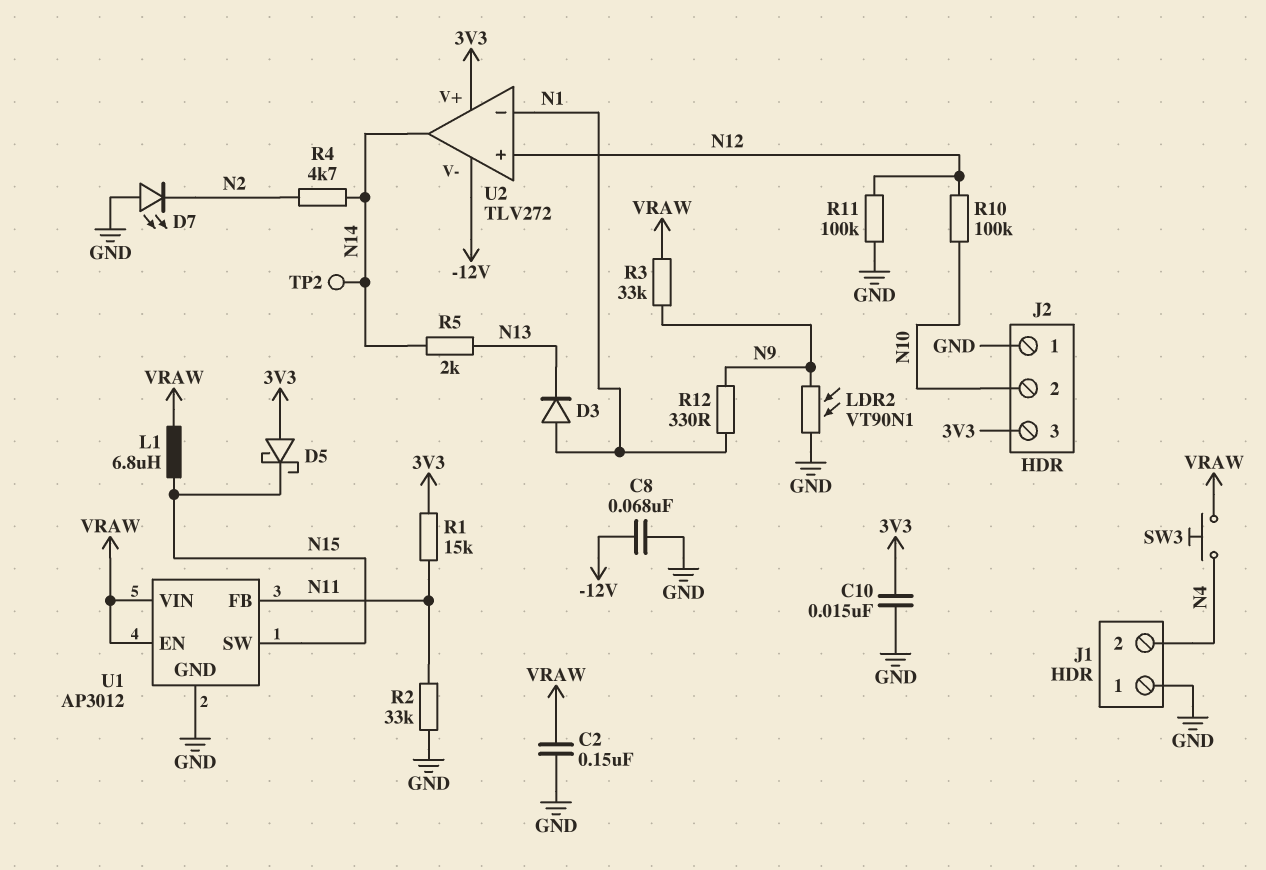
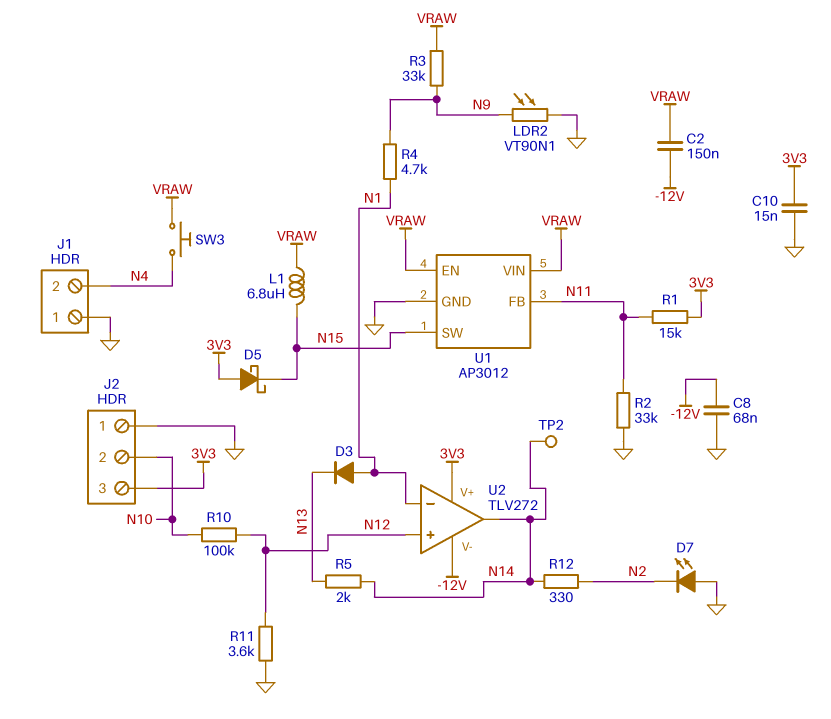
C2: 150nF (GND, VRAW) -> 150nF (-12V, VRAW)
R4: 4.7k (N2, N14) -> 4.7k (N1, N9)
R11: 100k (GND, N12) -> 3.6k (GND, N12)
R12: 330 (N1, N9) -> 330 (N2, N14)

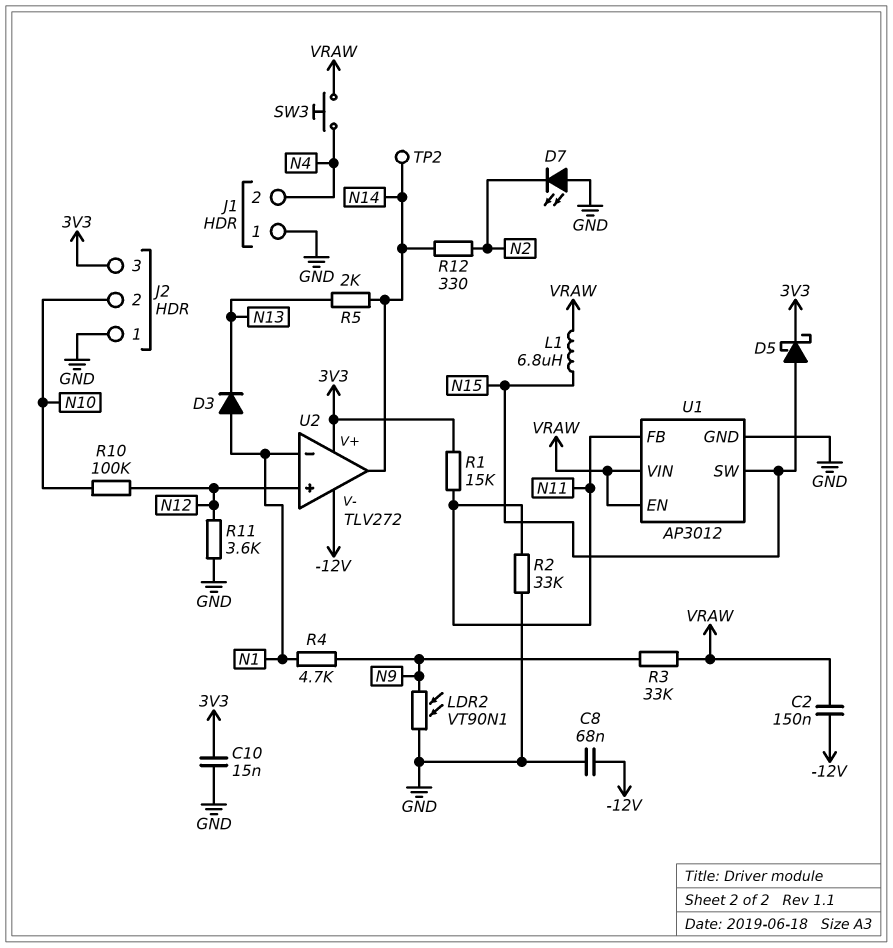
D5: schottky (A 3V3, K N15) -> schottky (A N15, K 3V3)

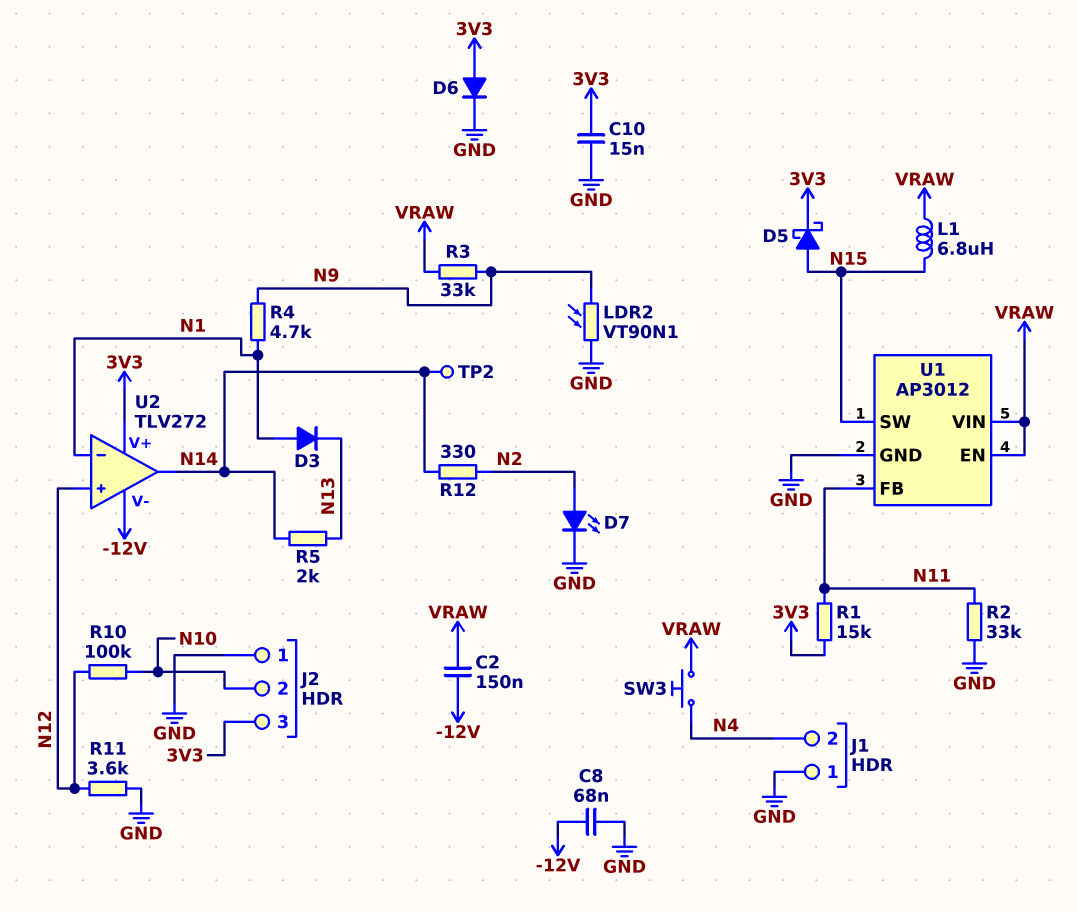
D6: none -> diode (A 3V3, K GND)
D7: LED (A GND, K N2) -> LED (A N2, K GND)

